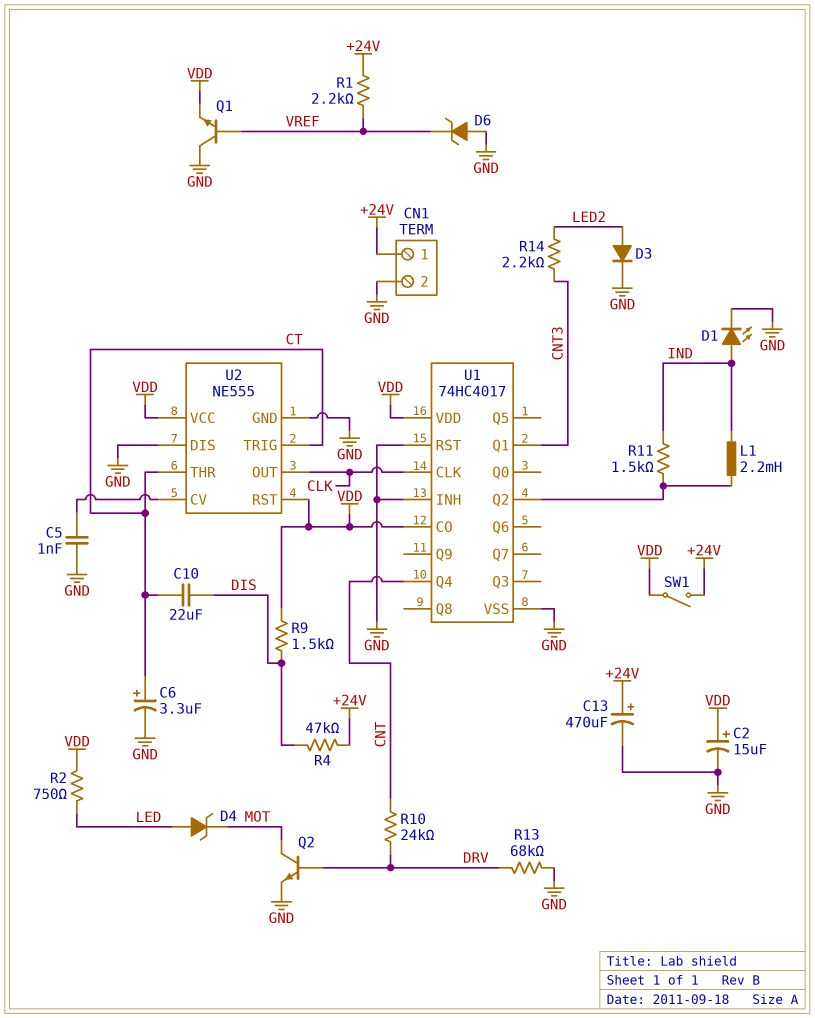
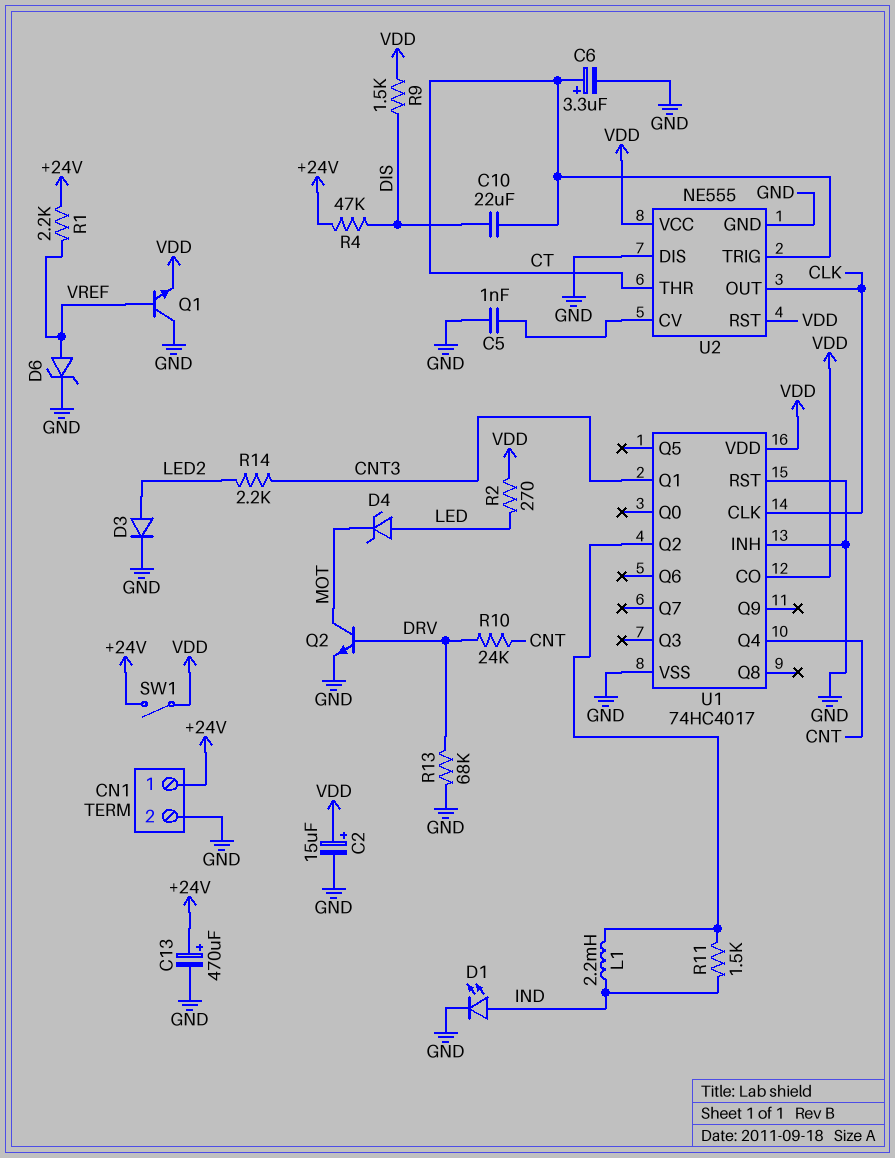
D6: zener (A GND, K VREF) -> zener (A VREF, K GND)
R2: 750 (LED, VDD) -> 270 (LED, VDD)

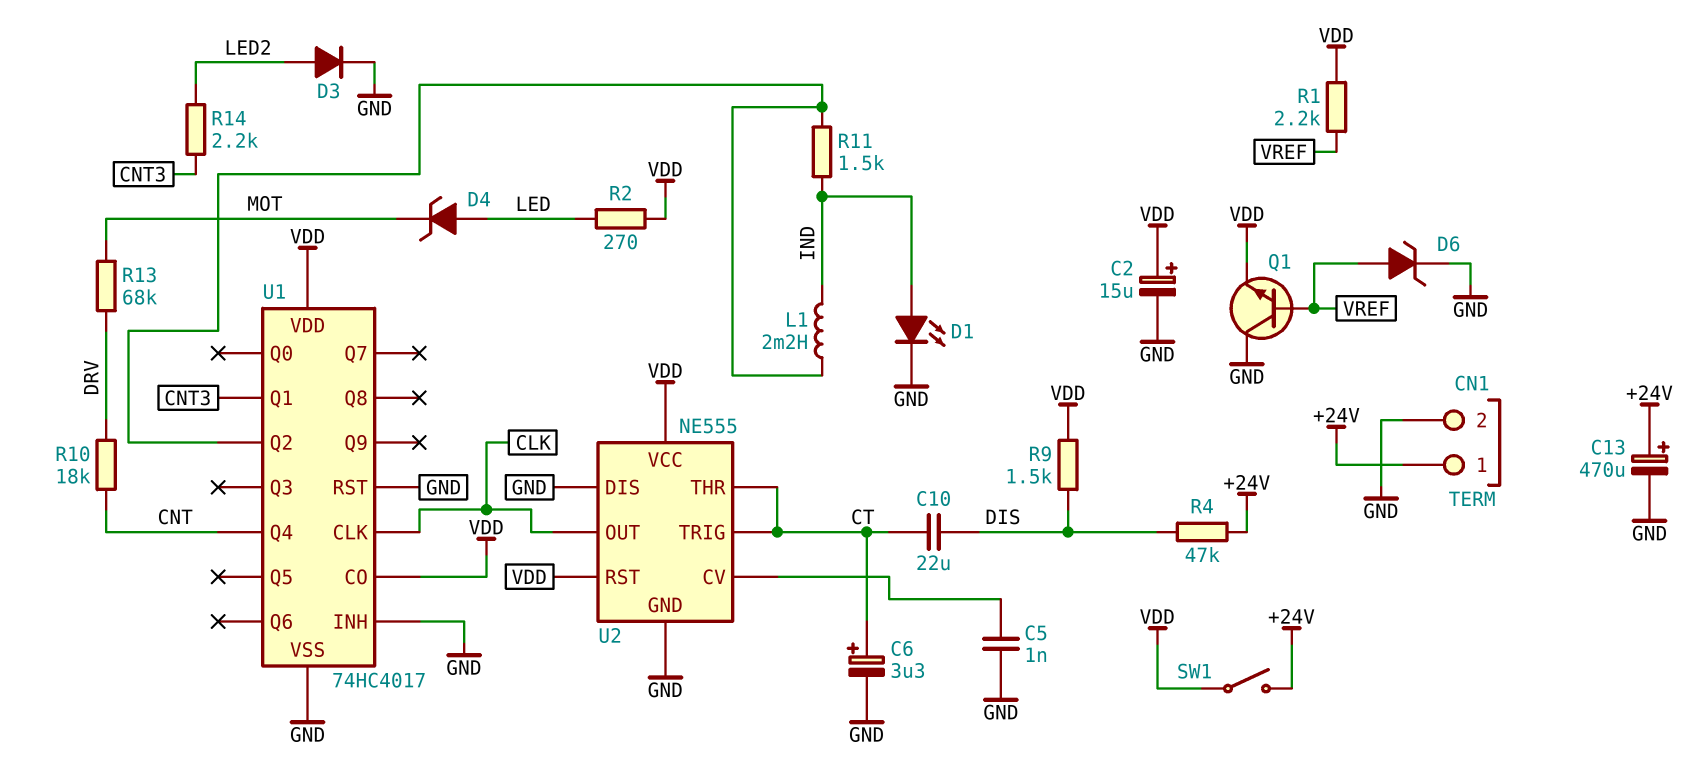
Q2: NPN (B DRV, C MOT, E GND) -> none
R1: 2.2k (+24V, VREF) -> 2.2k (VDD, VREF)
R10: 24k (CNT, DRV) -> 18k (CNT, DRV)
R13: 68k (DRV, GND) -> 68k (DRV, MOT)

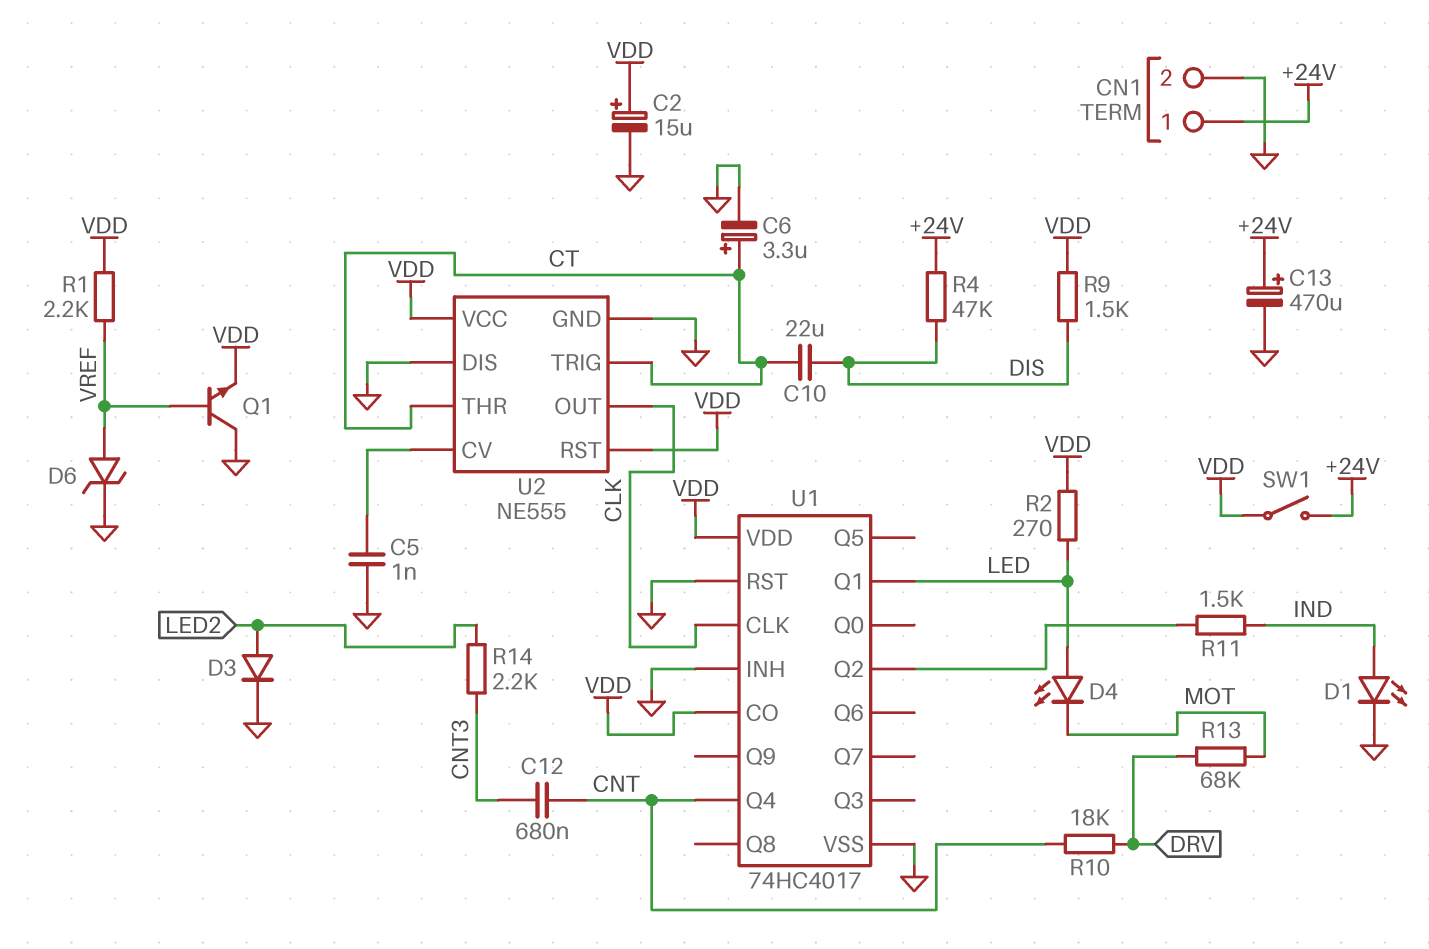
C12: none -> 680nF (CNT, CNT3)
D4: zener (A LED, K MOT) -> LED (A LED, K MOT)
L1: 2.2mH (IND, U1/Q2) -> none
U1 pin Q1: CNT3 -> LED

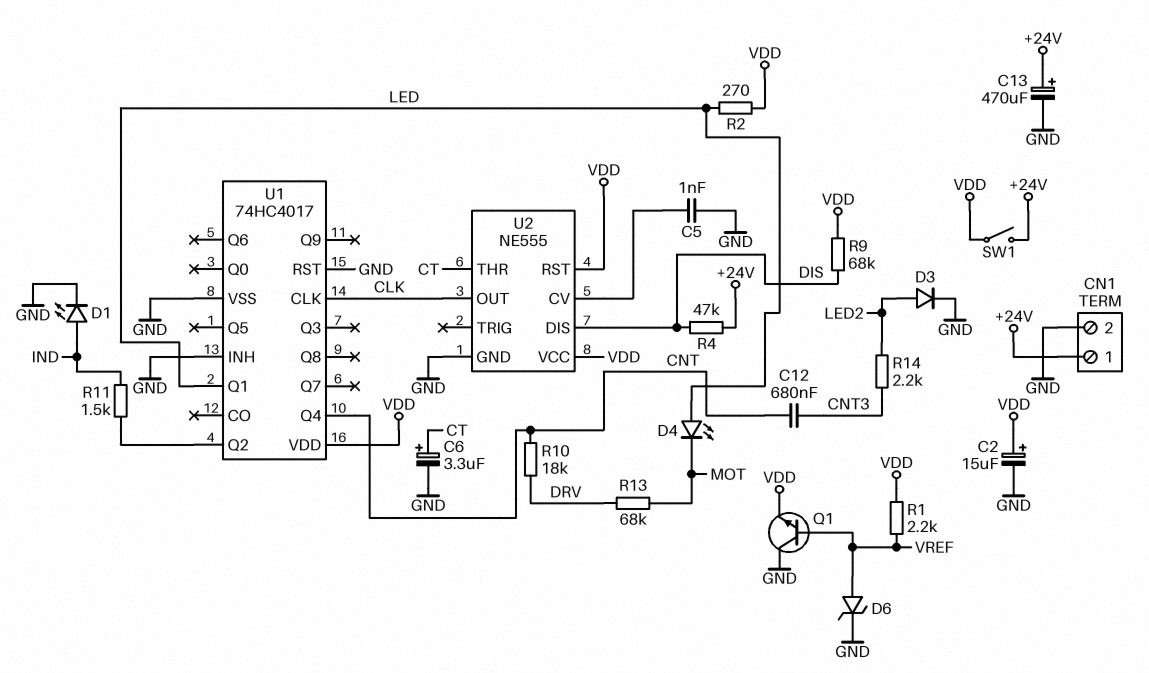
C10: 22uF (CT, DIS) -> none
R9: 1.5k (DIS, VDD) -> 68k (DIS, VDD)
U1 pin CO: VDD -> none
U2 pin DIS: GND -> DIS
U2 pin TRIG: CT -> none

